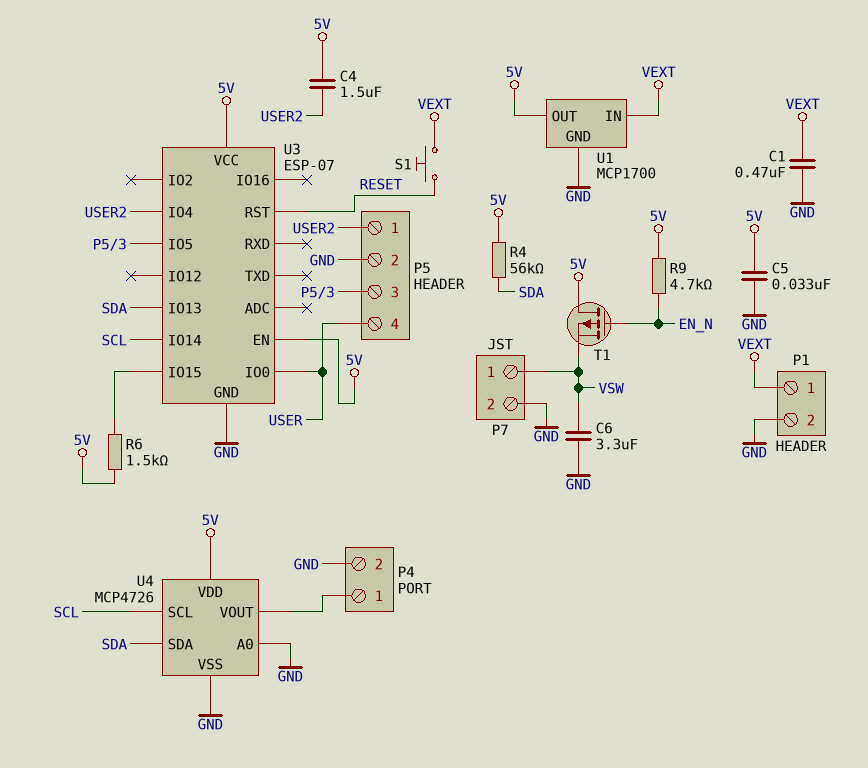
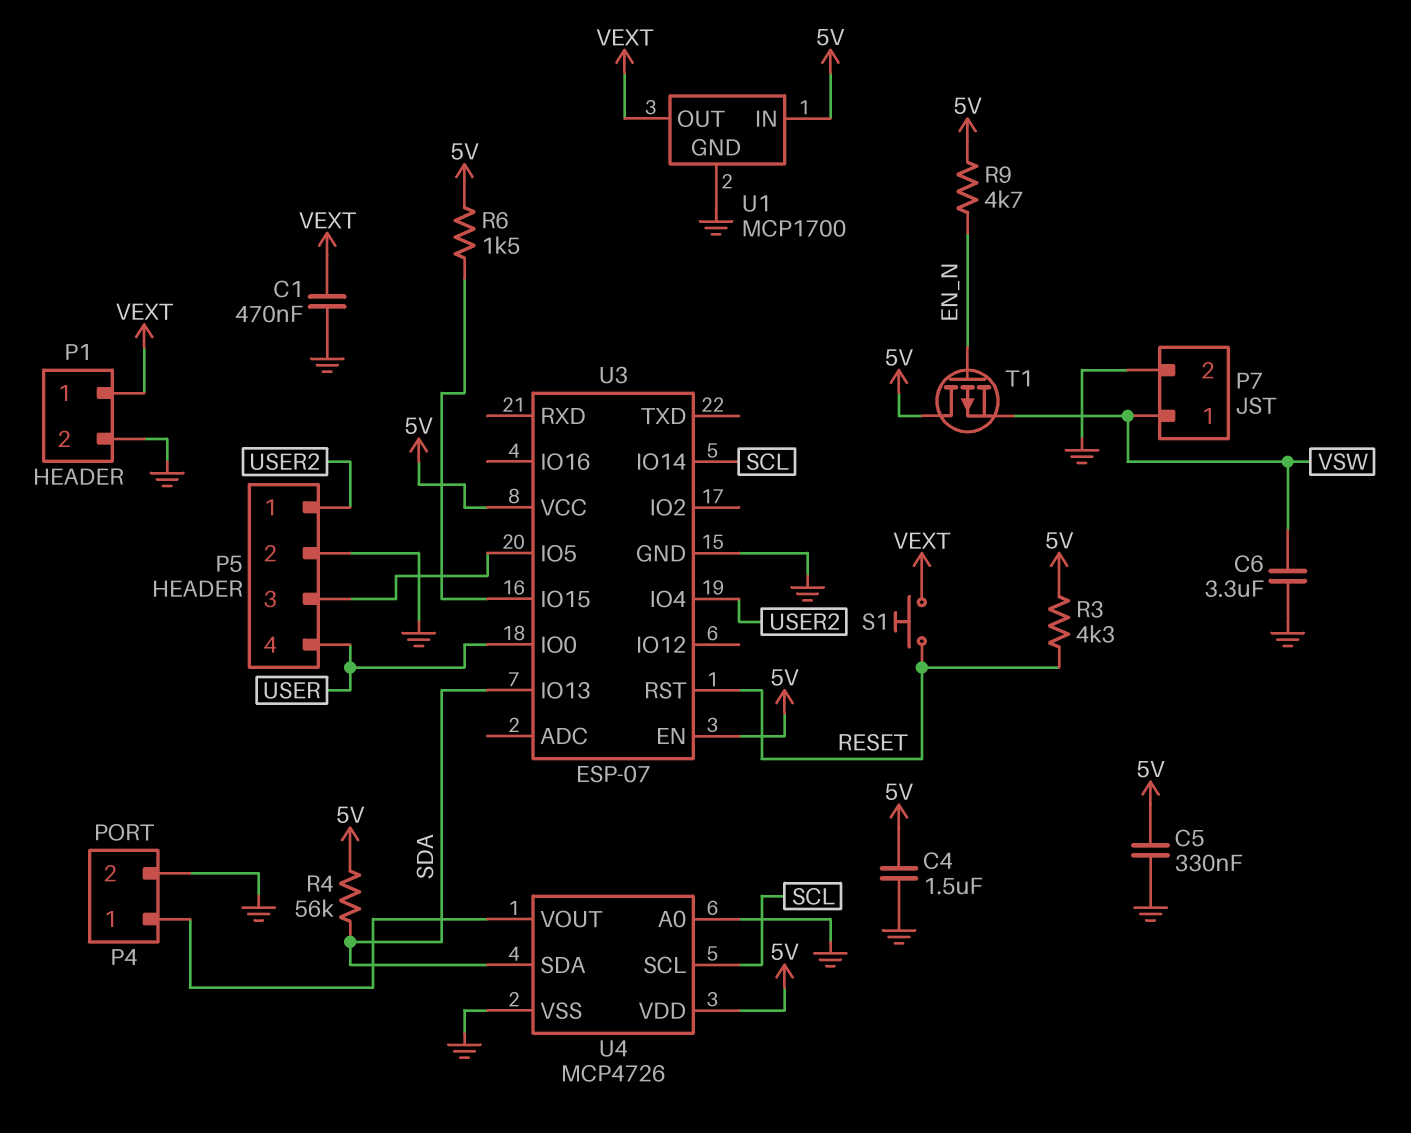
C4: 1.5uF (5V, USER2) -> 1.5uF (5V, GND)
C5: 33nF (5V, GND) -> 330nF (5V, GND)
R3: none -> 4.3k (5V, RESET)
U1 pin IN: VEXT -> 5V
U1 pin OUT: 5V -> VEXT

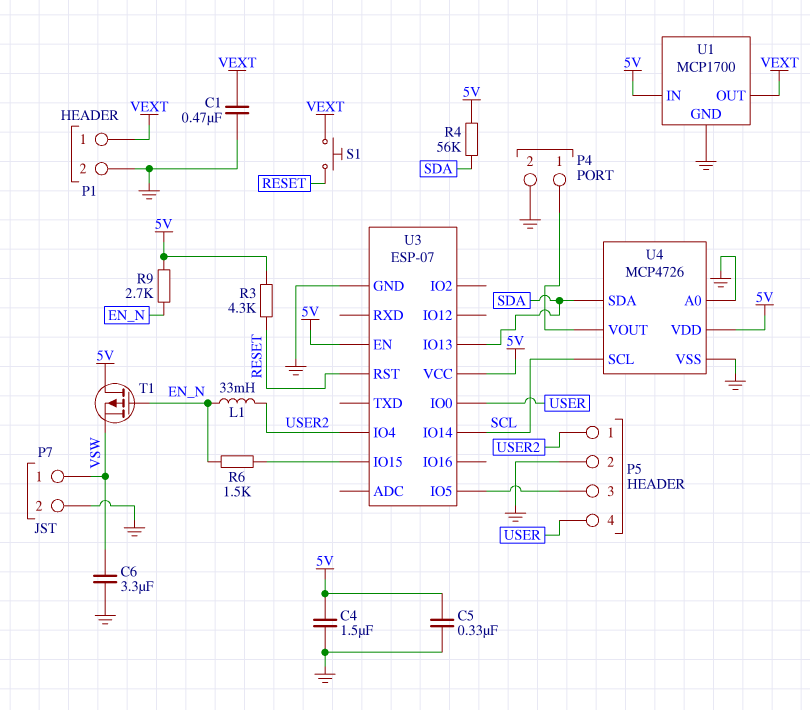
L1: none -> 33mH (EN_N, USER2)
R6: 1.5k (5V, U3/IO15) -> 1.5k (EN_N, U3/IO15)
R9: 4.7k (5V, EN_N) -> 2.7k (5V, EN_N)

